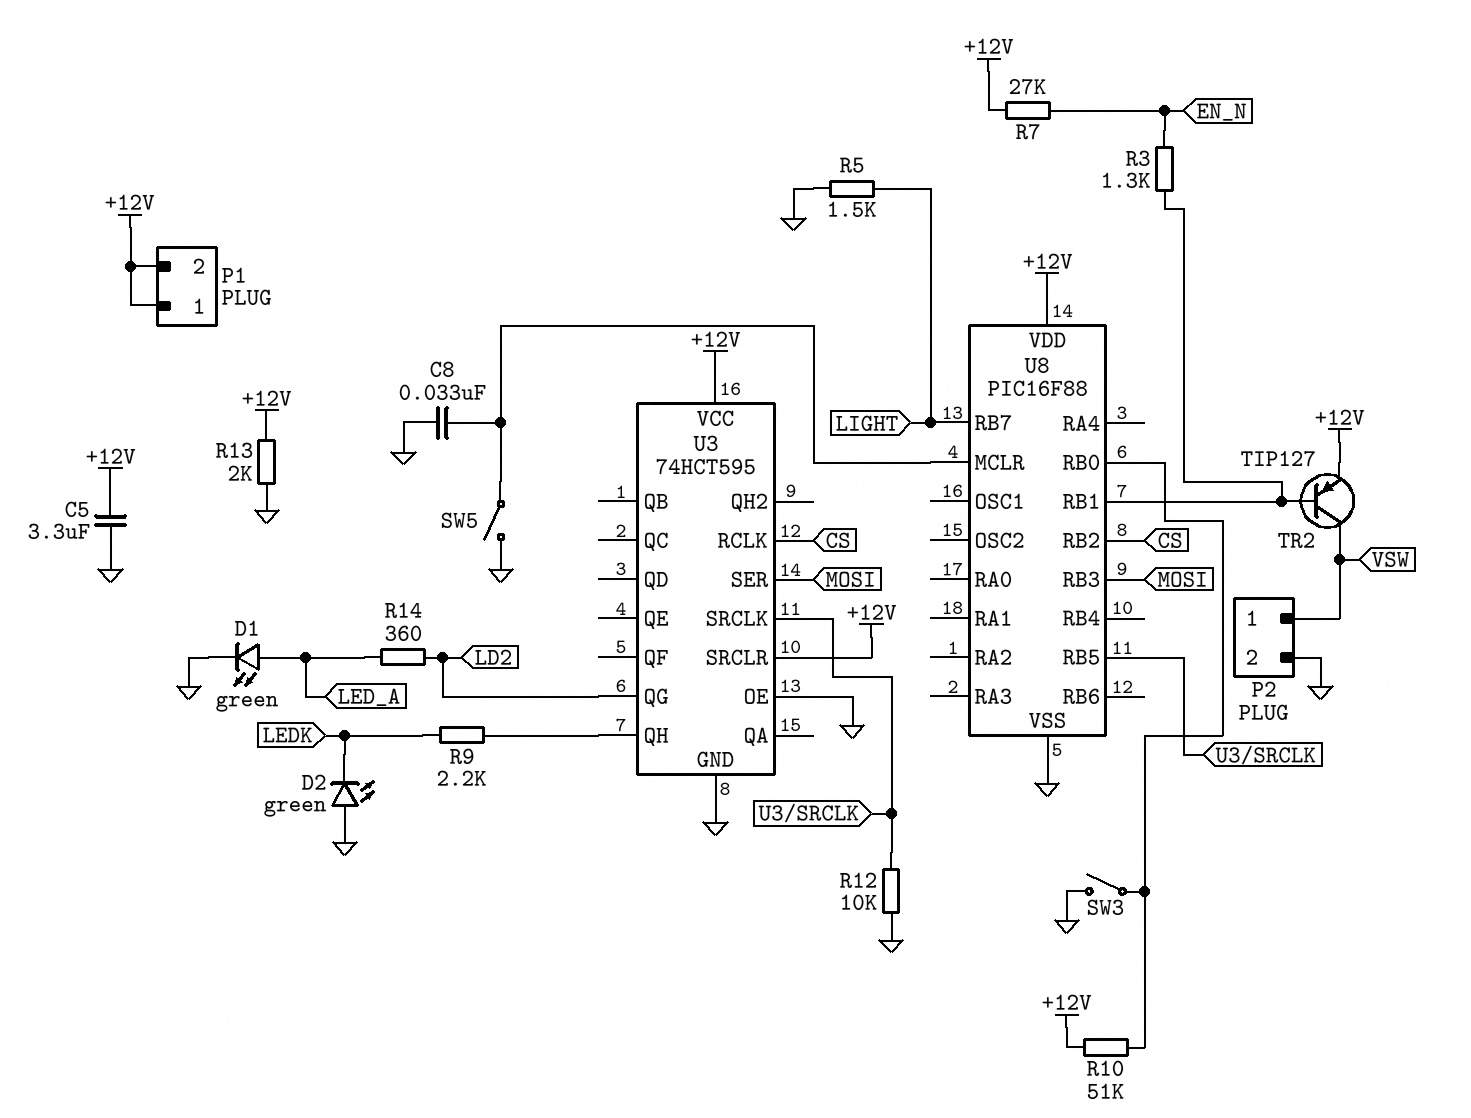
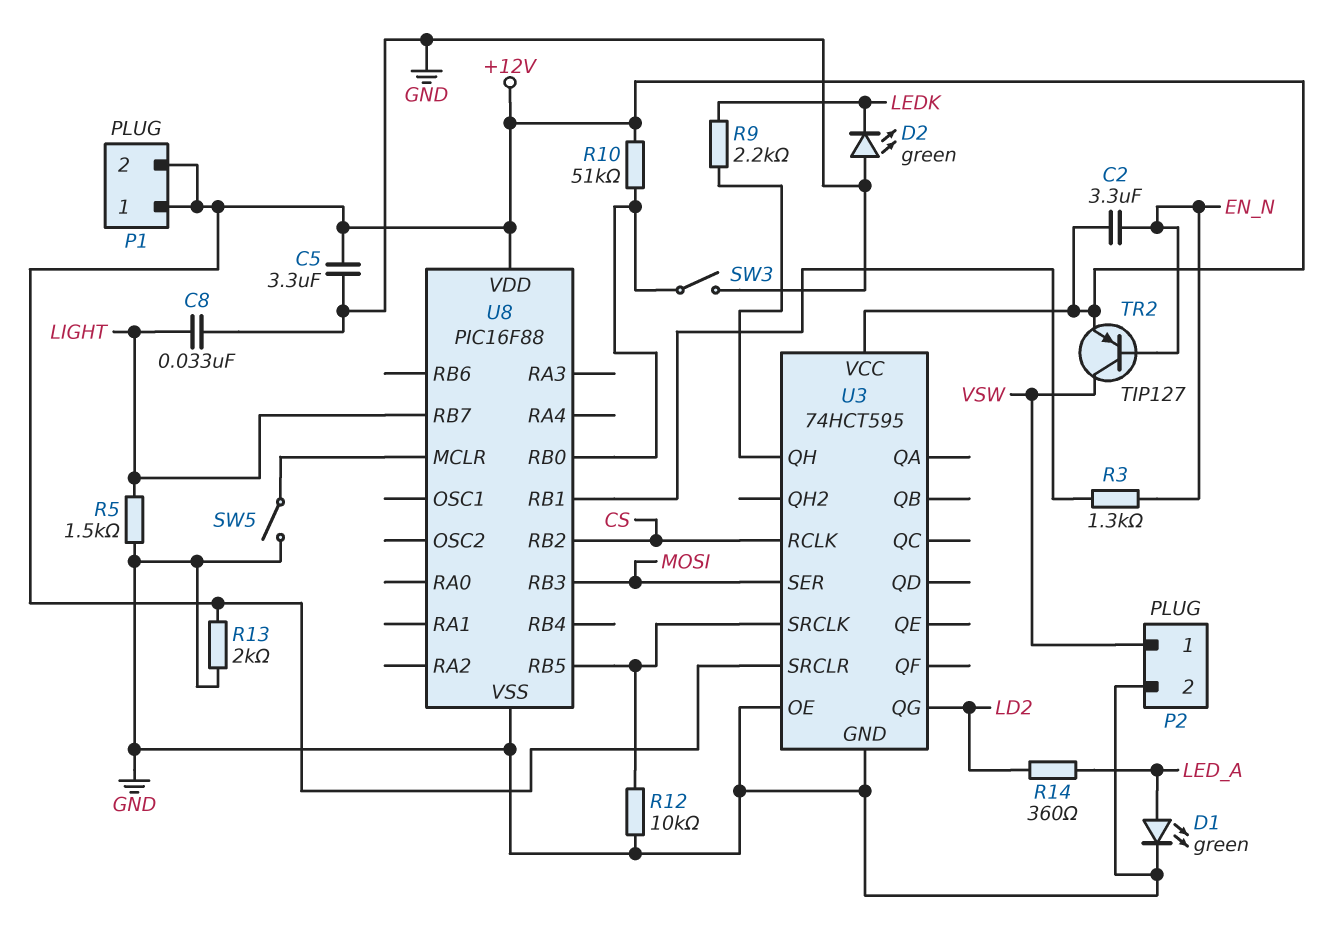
C2: none -> 3.3uF (+12V, EN_N)
C8: 33nF (GND, U8/MCLR) -> 33nF (GND, LIGHT)
R7: 27k (+12V, EN_N) -> none
TR2: PNP TIP127 (B U8/RB1, C VSW, E +12V) -> PNP TIP127 (B EN_N, C VSW, E +12V)

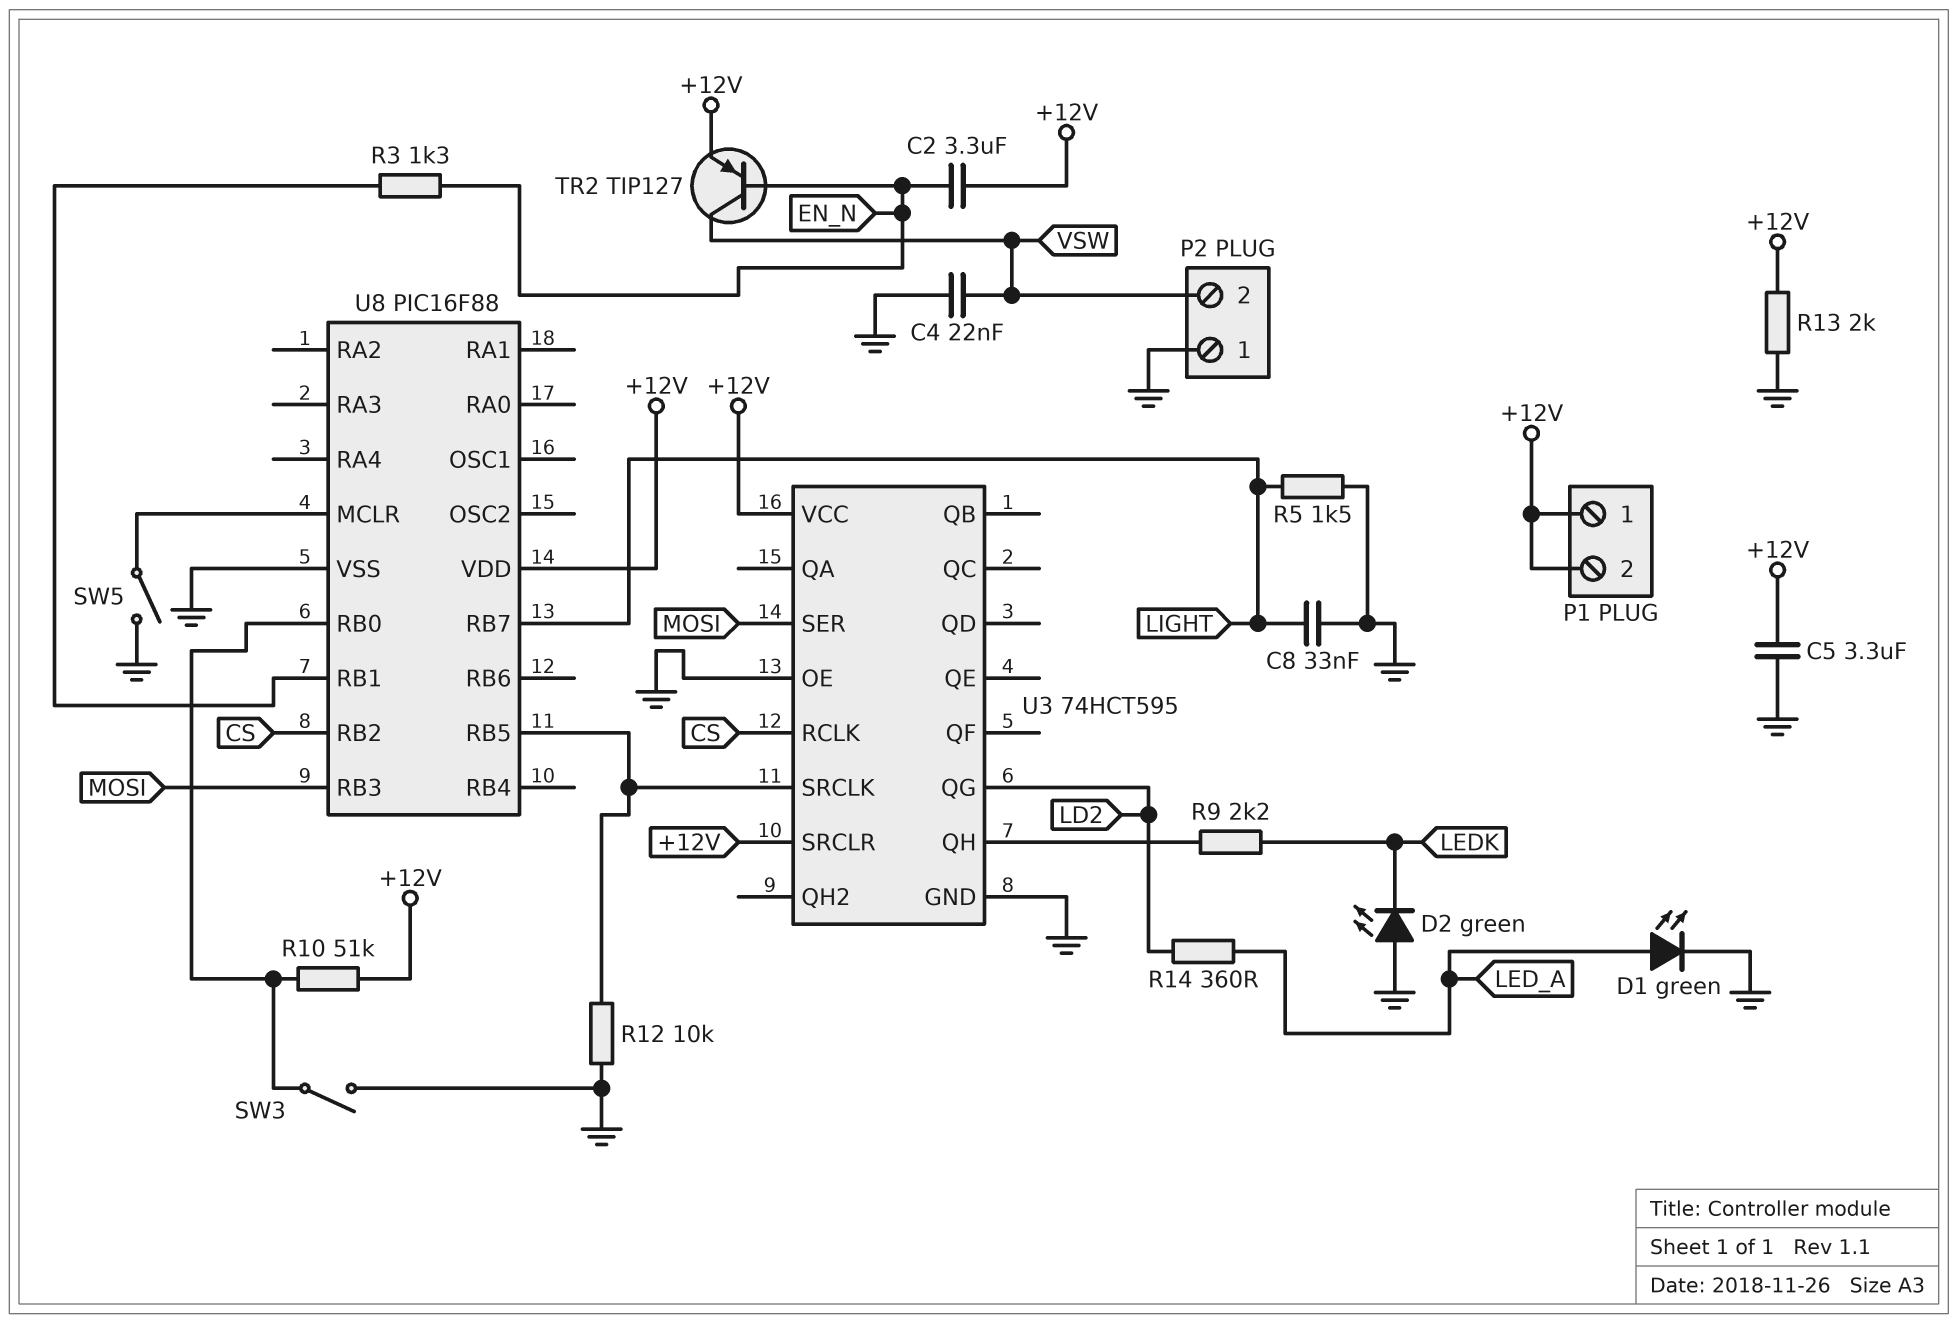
C4: none -> 22nF (GND, VSW)
P2 pin 1: VSW -> GND
P2 pin 2: GND -> VSW

